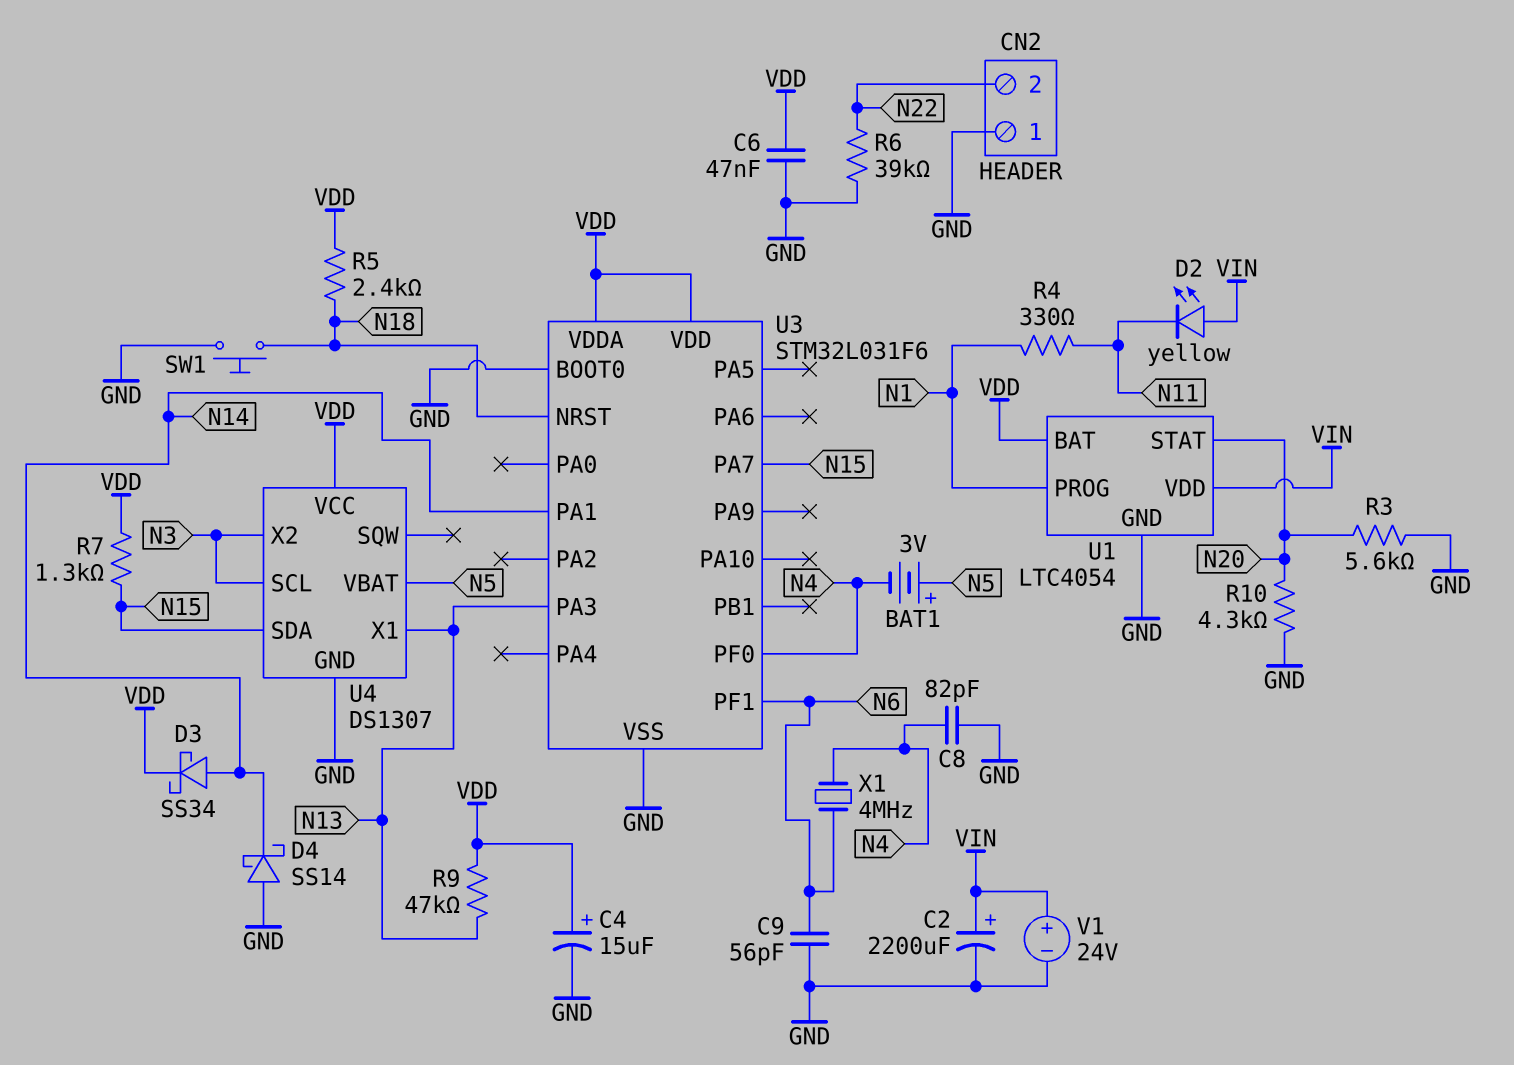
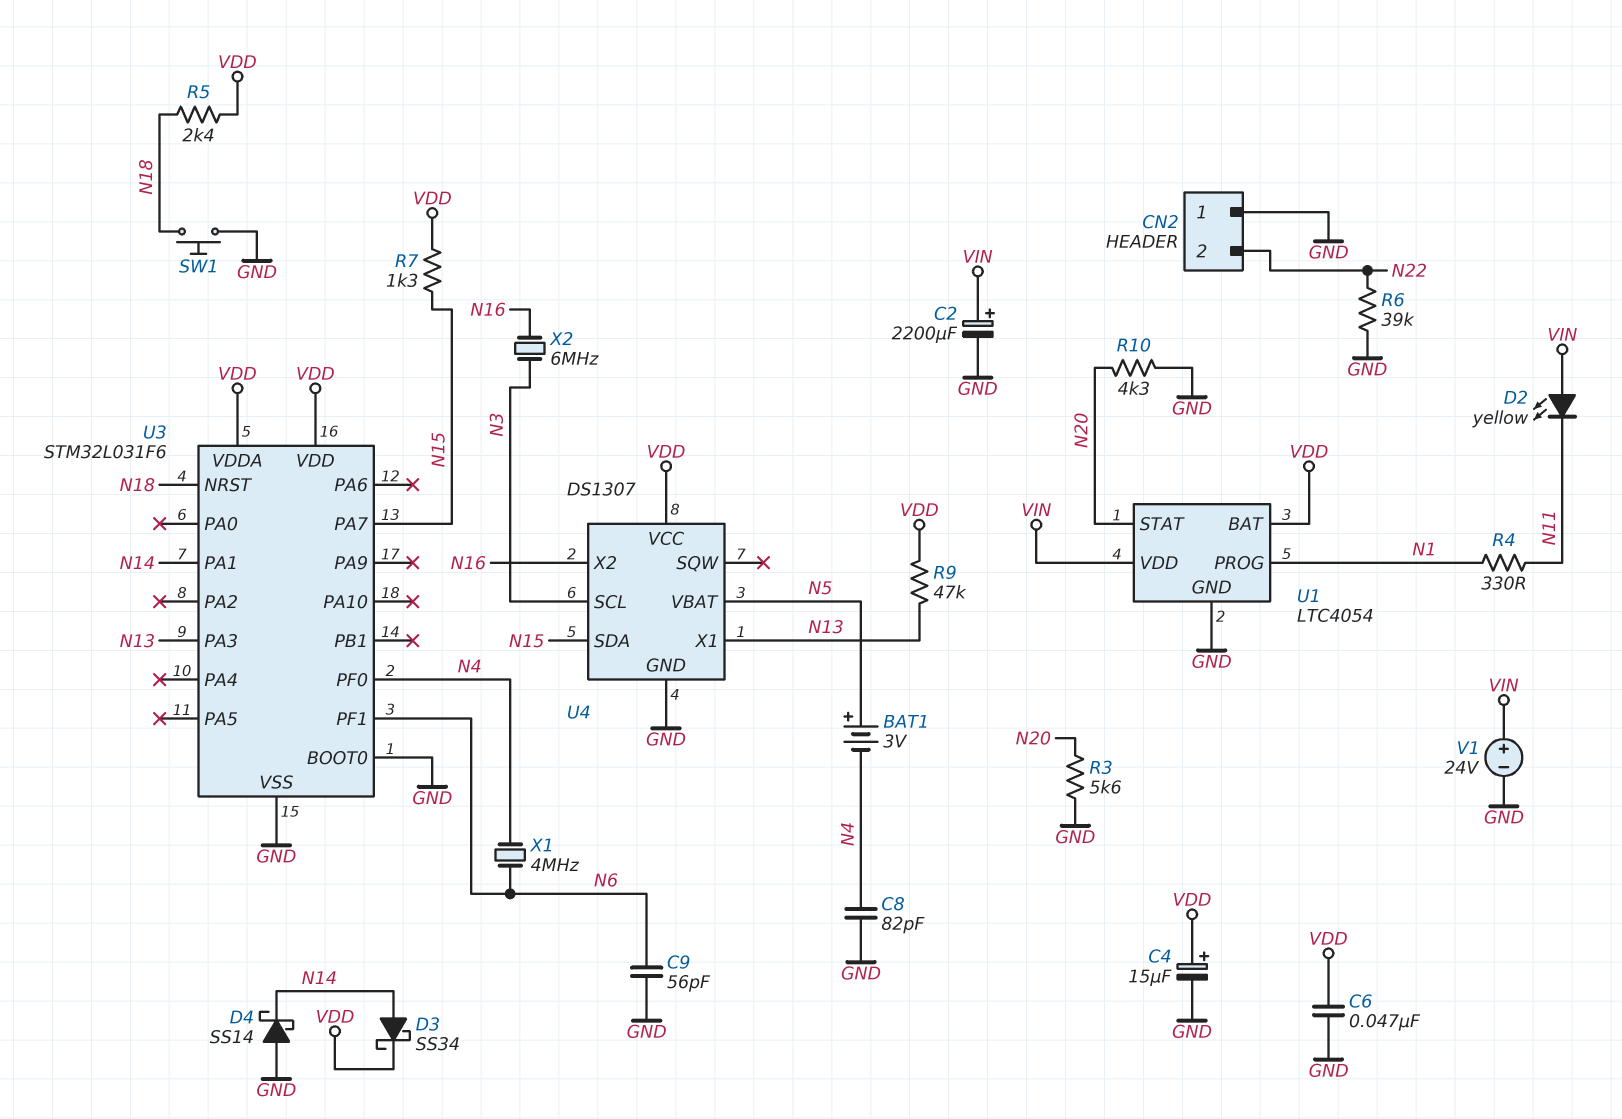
U4 pin X2: N3 -> N16
X2: none -> 6MHz (N3, N16)

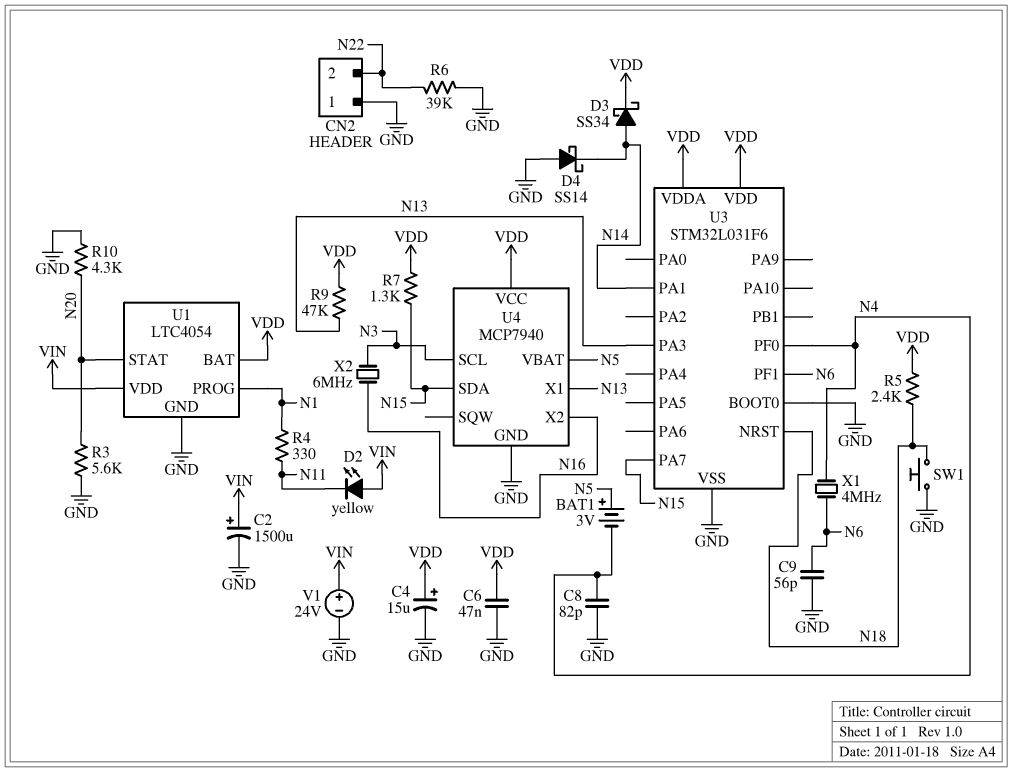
C2: 2200uF (plus VIN, minus GND) -> 1500uF (plus VIN, minus GND)
U4: DS1307 -> MCP7940

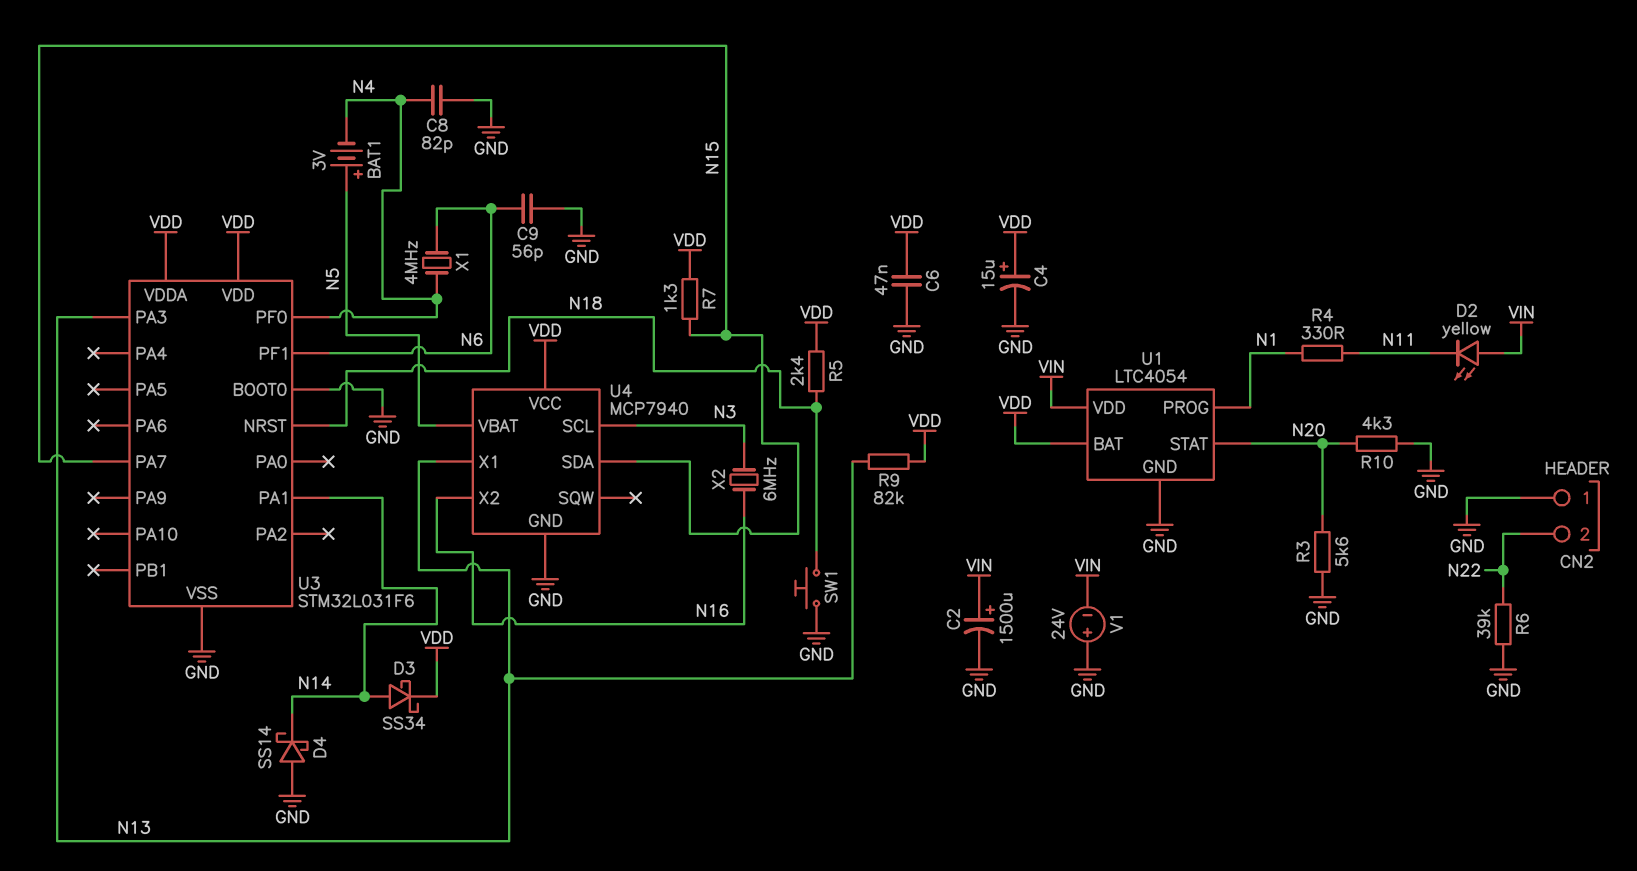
R9: 47k (N13, VDD) -> 82k (N13, VDD)
V1: 24V (plus VIN, minus GND) -> 24V (plus GND, minus VIN)

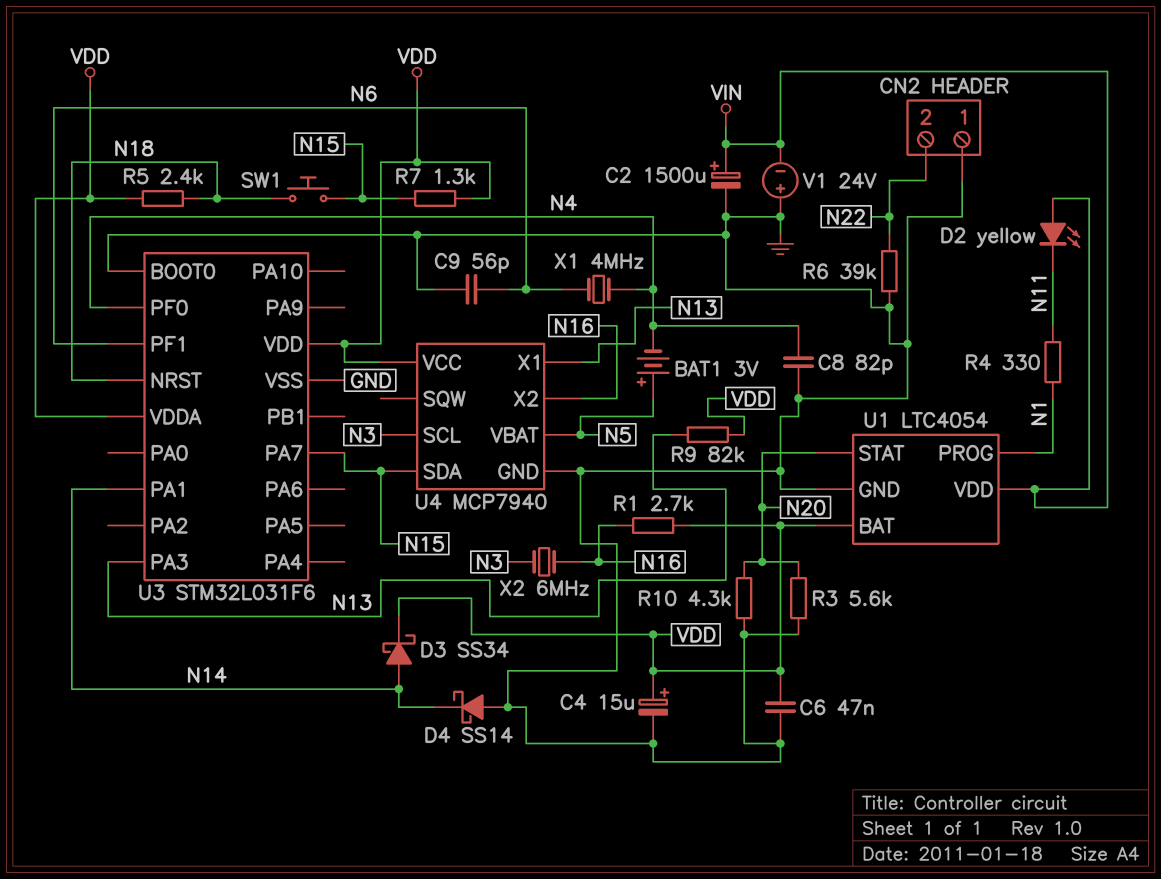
R1: none -> 2.7k (N16, VDD)
SW1: button (GND, N18) -> button (N15, N18)

